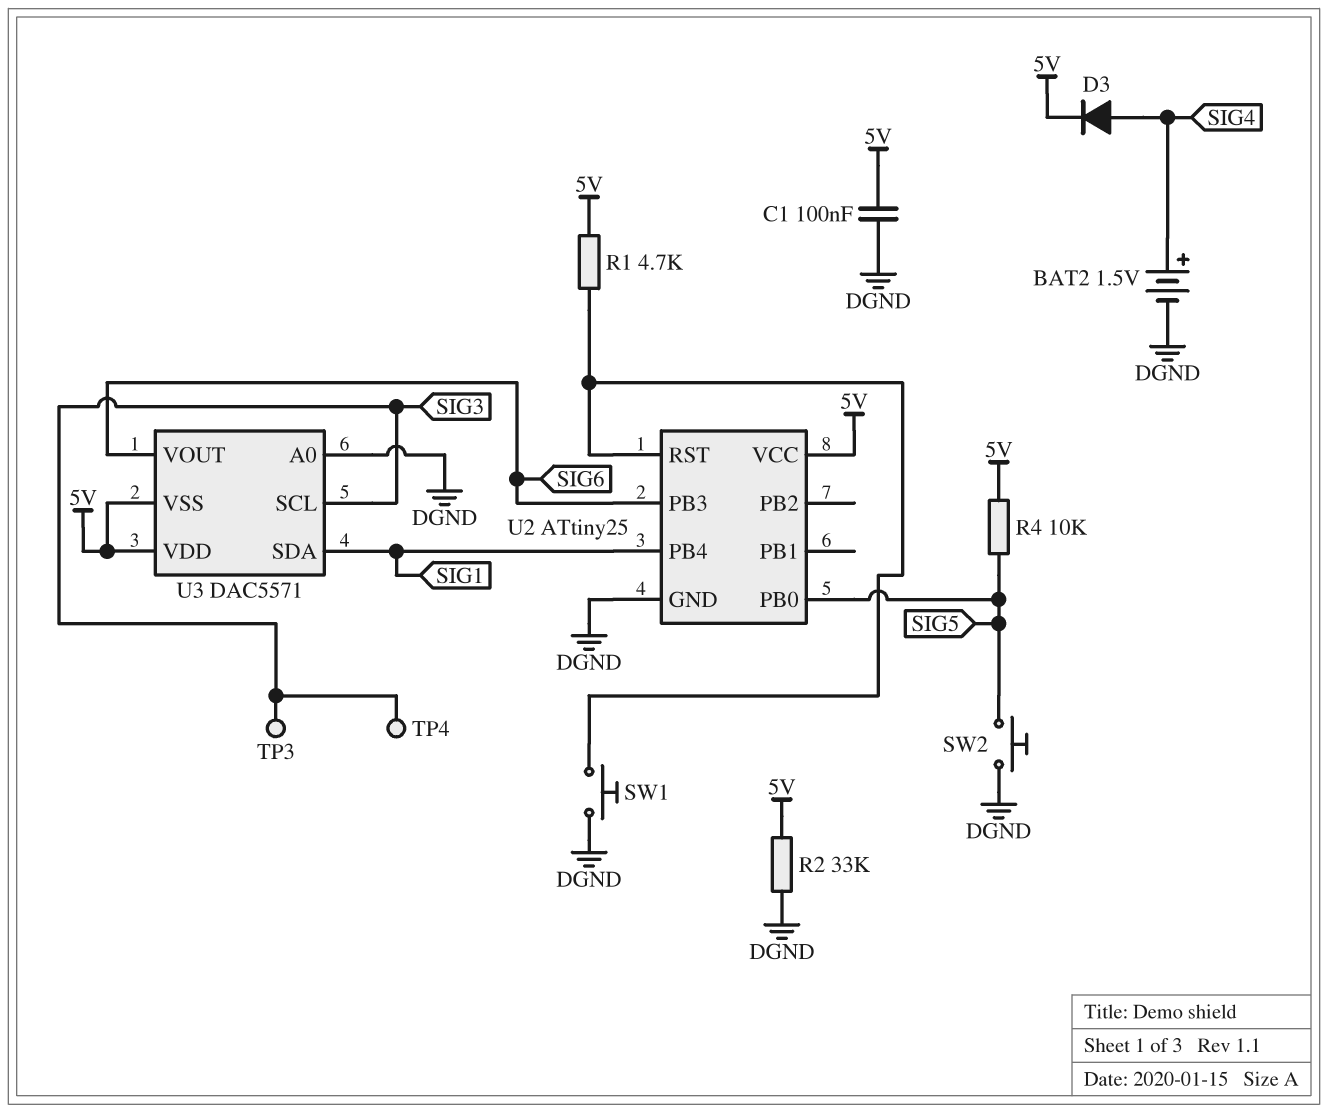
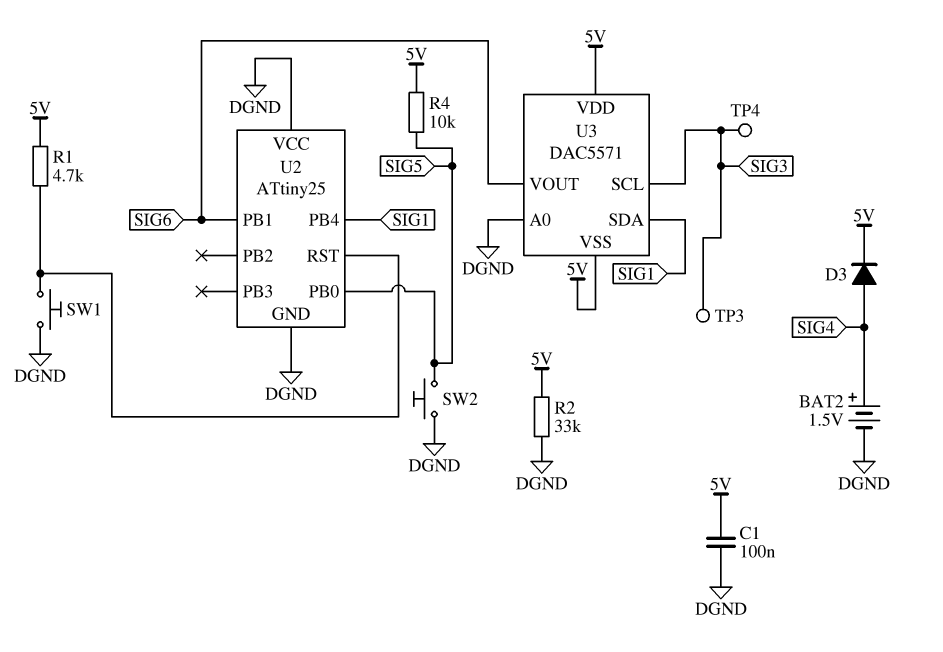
U2 pin PB1: none -> SIG6
U2 pin PB3: SIG6 -> none
U2 pin VCC: 5V -> DGND

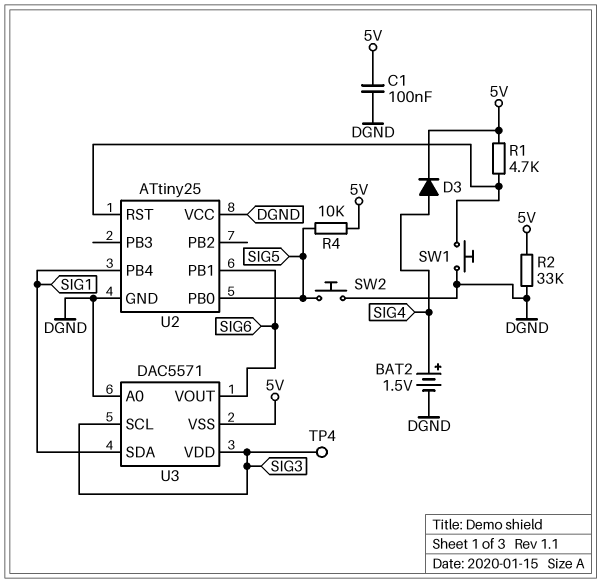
TP3: test point (SIG3) -> none
U3 pin VDD: 5V -> SIG3

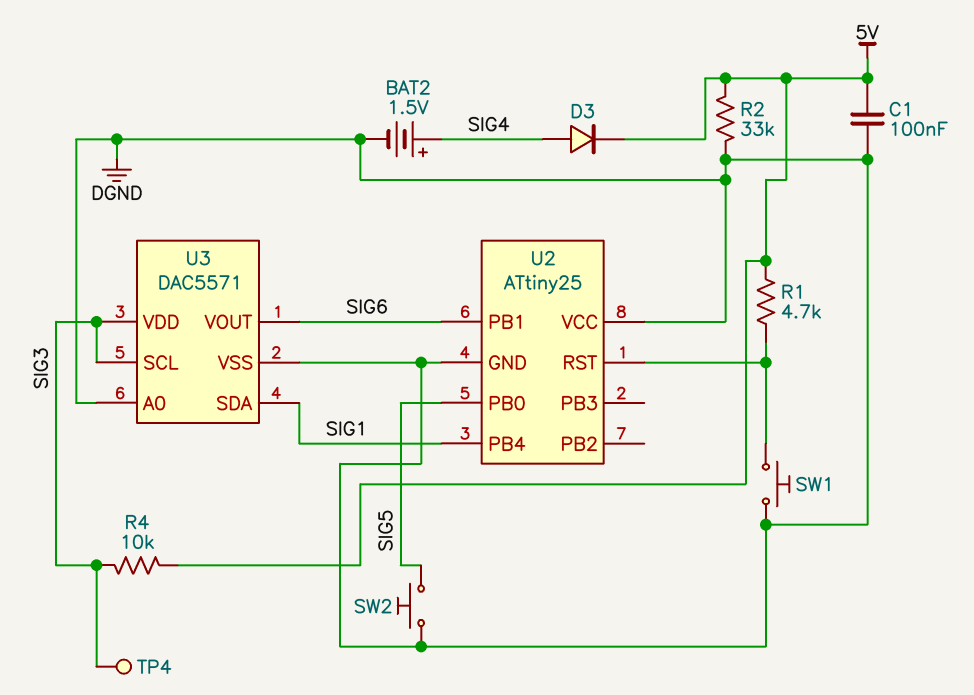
R4: 10k (5V, SIG5) -> 10k (5V, SIG3)
U3 pin VSS: 5V -> DGND

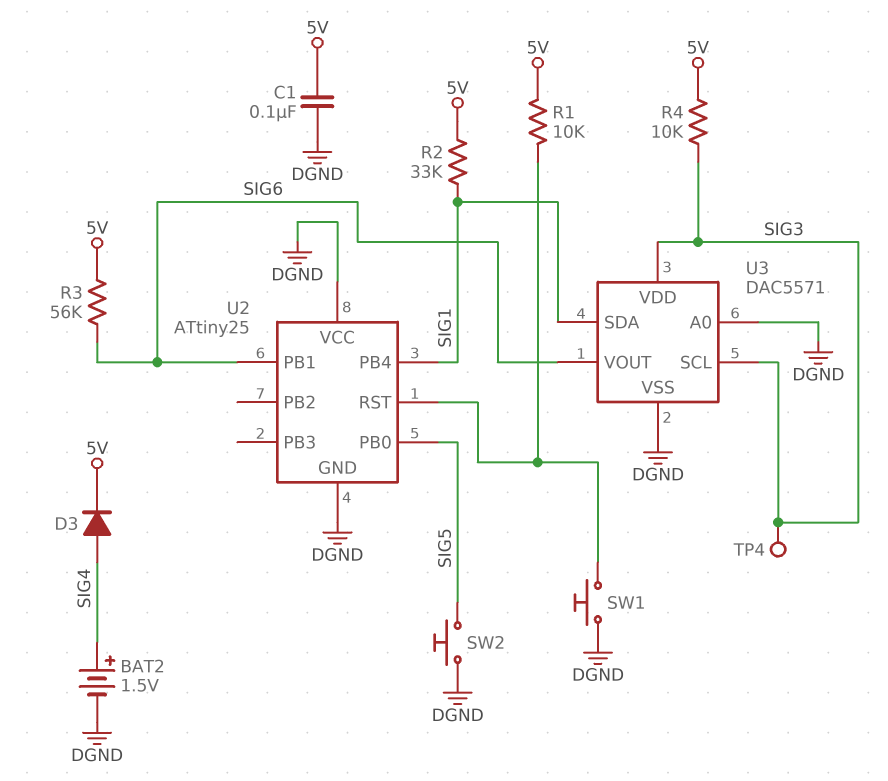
R1: 4.7k (5V, U2/RST) -> 10k (5V, U2/RST)
R2: 33k (5V, DGND) -> 33k (5V, SIG1)
R3: none -> 56k (5V, SIG6)

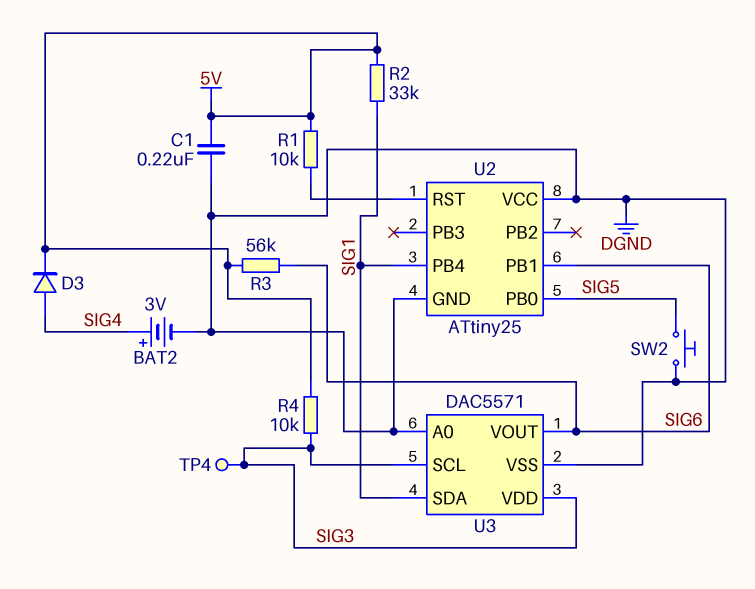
BAT2: 1.5V (plus SIG4, minus DGND) -> 3V (plus SIG4, minus DGND)
C1: 100nF (5V, DGND) -> 220nF (5V, DGND)
SW1: button (DGND, U2/RST) -> none

